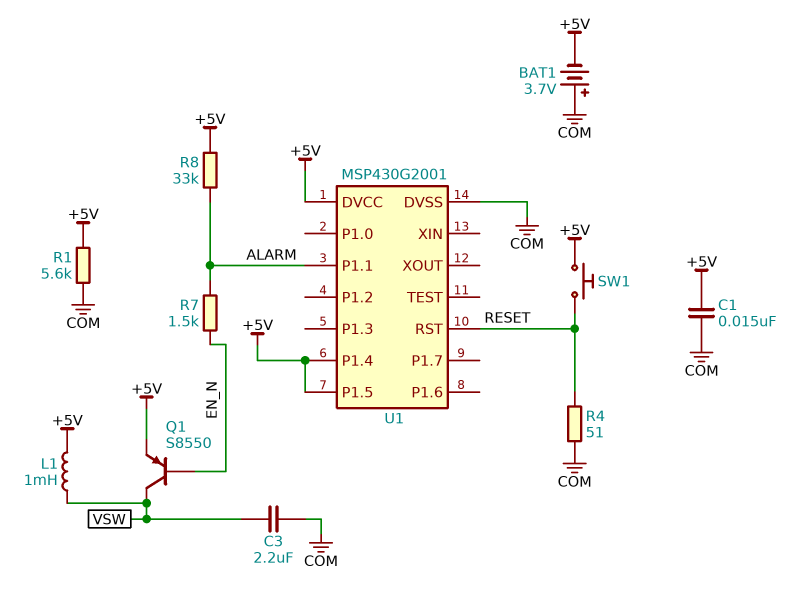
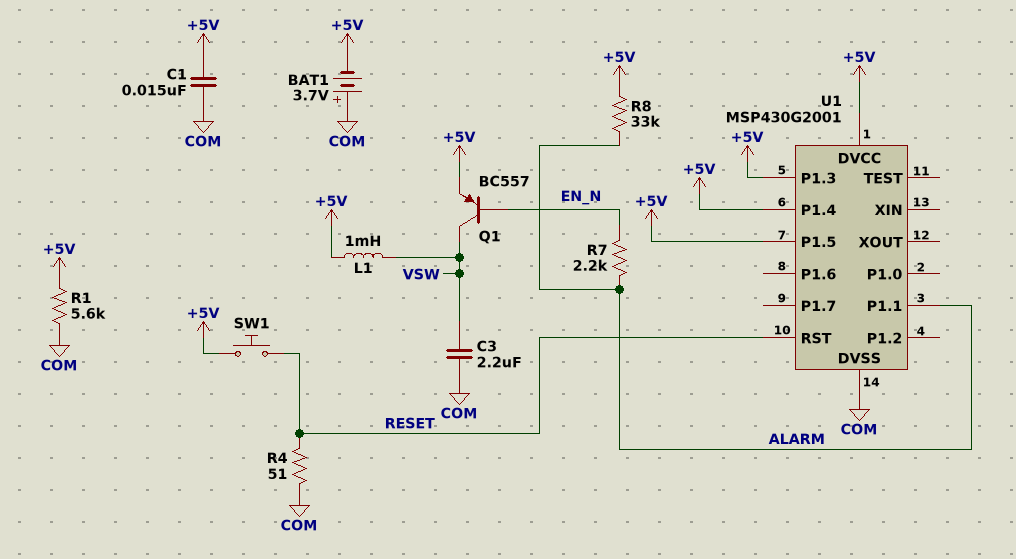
Q1: PNP S8550 (B EN_N, C VSW, E +5V) -> PNP BC557 (B EN_N, C VSW, E +5V)
R7: 1.5k (ALARM, EN_N) -> 2.2k (ALARM, EN_N)
U1 pin P1.3: none -> +5V

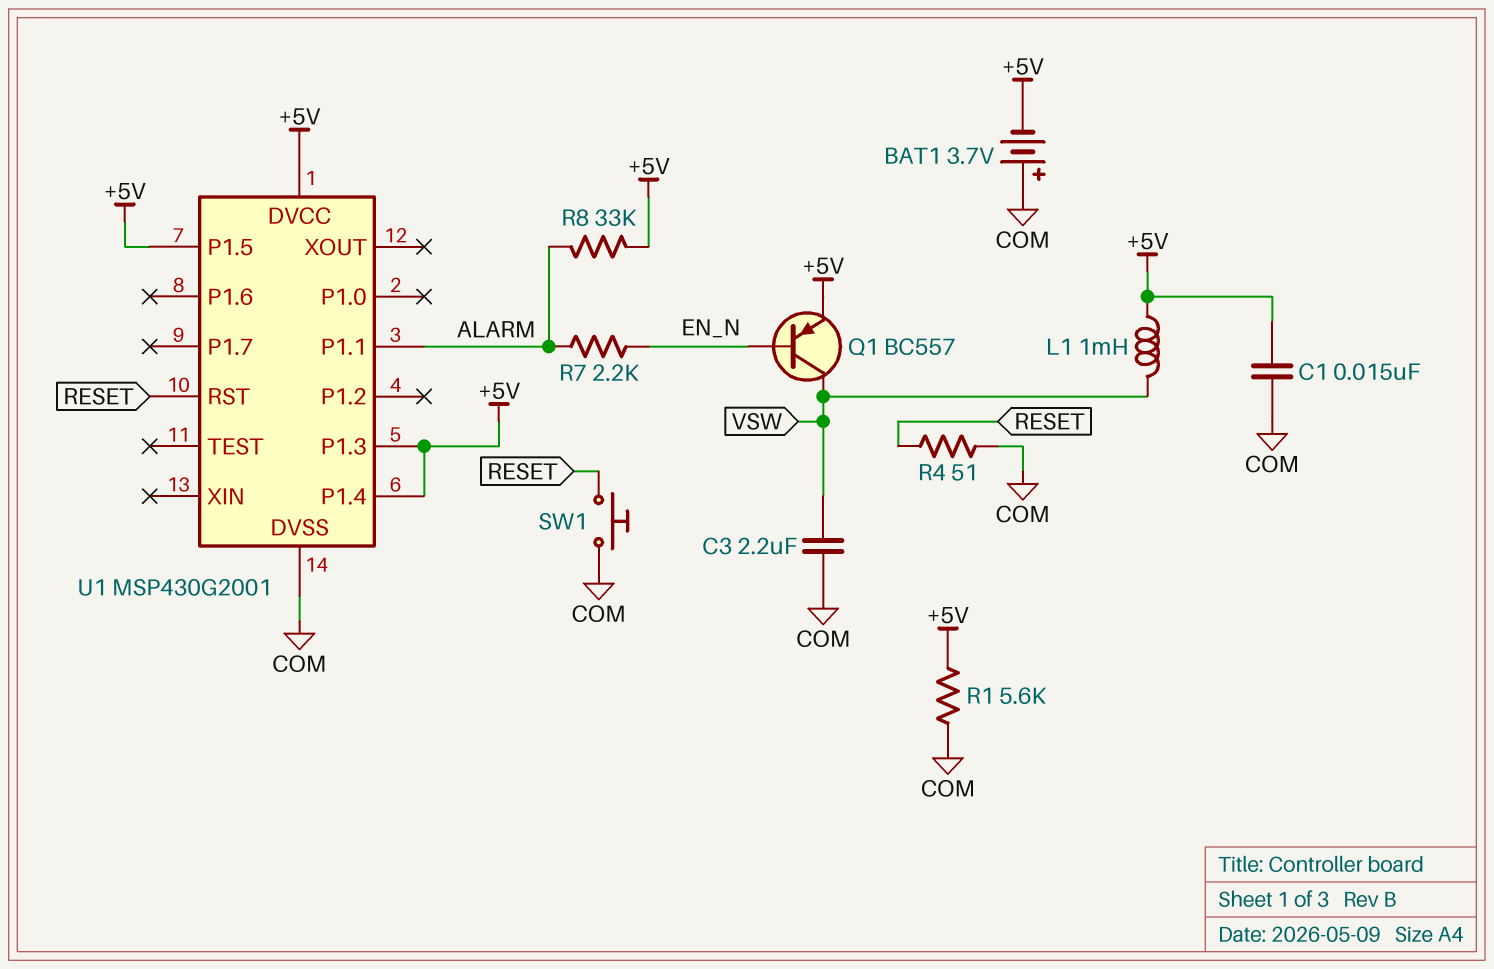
SW1: button (+5V, RESET) -> button (COM, RESET)

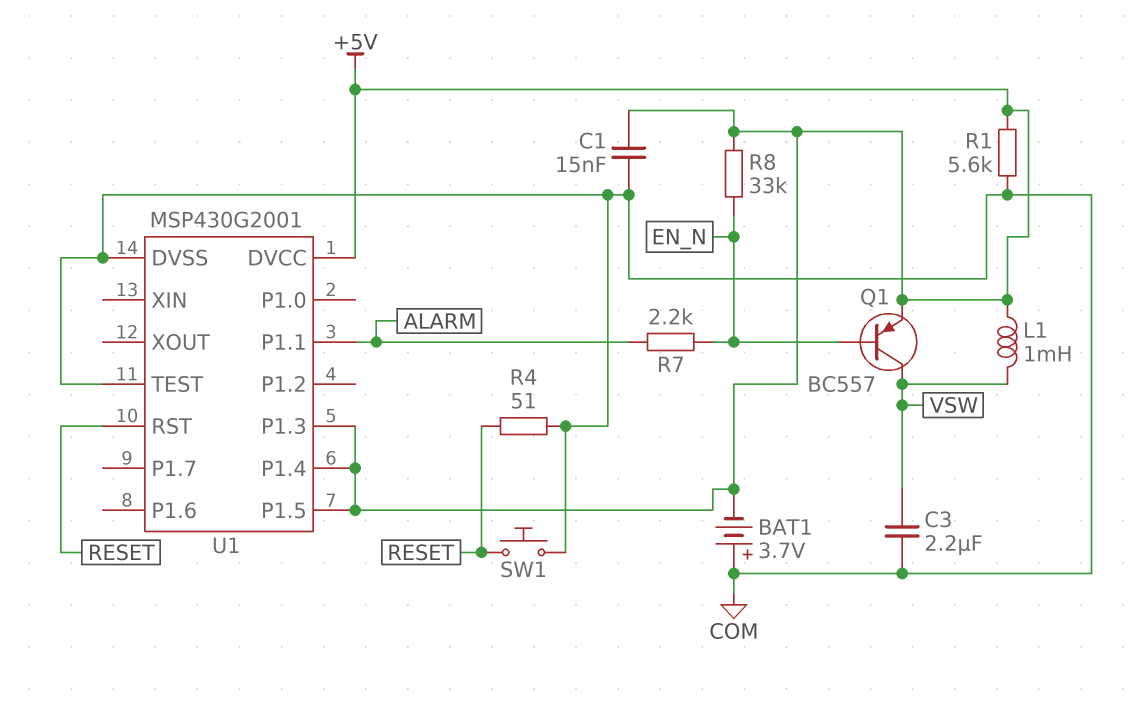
R8: 33k (+5V, ALARM) -> 33k (+5V, EN_N)
U1 pin TEST: none -> COM

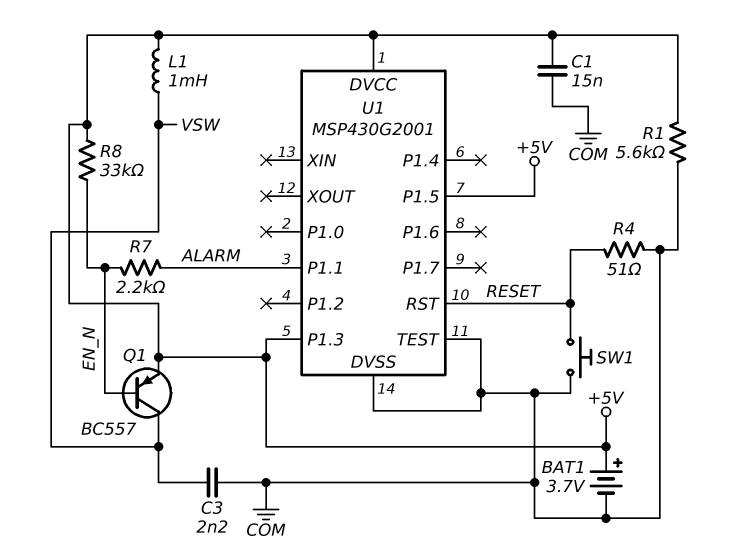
BAT1: 3.7V (plus COM, minus +5V) -> 3.7V (plus +5V, minus COM)
C3: 2.2uF (COM, VSW) -> 2.2nF (COM, VSW)
U1 pin P1.4: +5V -> none

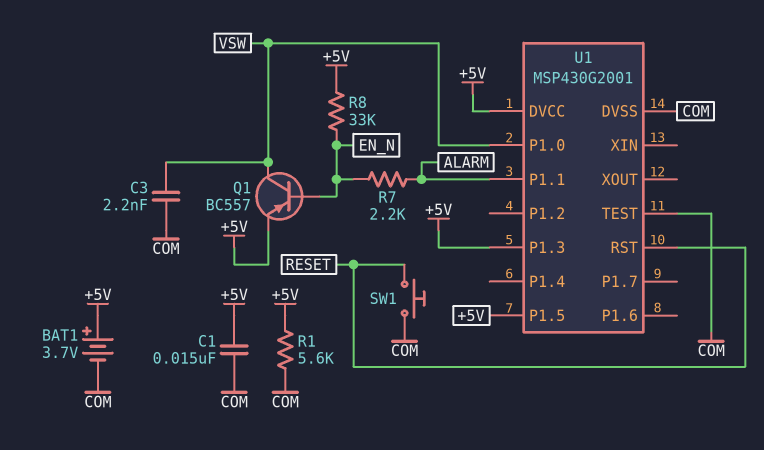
L1: 1mH (+5V, VSW) -> none
R4: 51 (COM, RESET) -> none
U1 pin P1.0: none -> VSW

